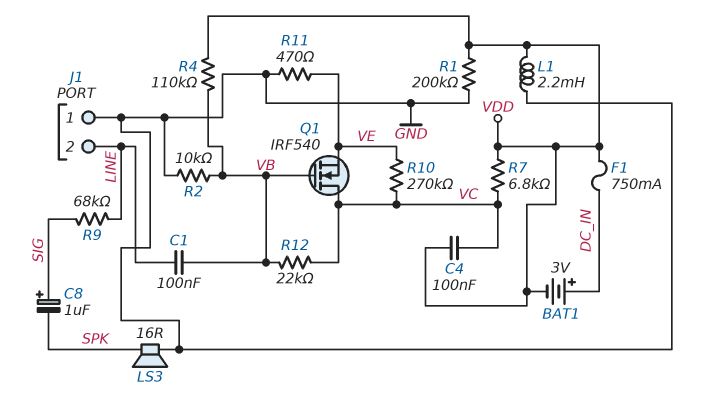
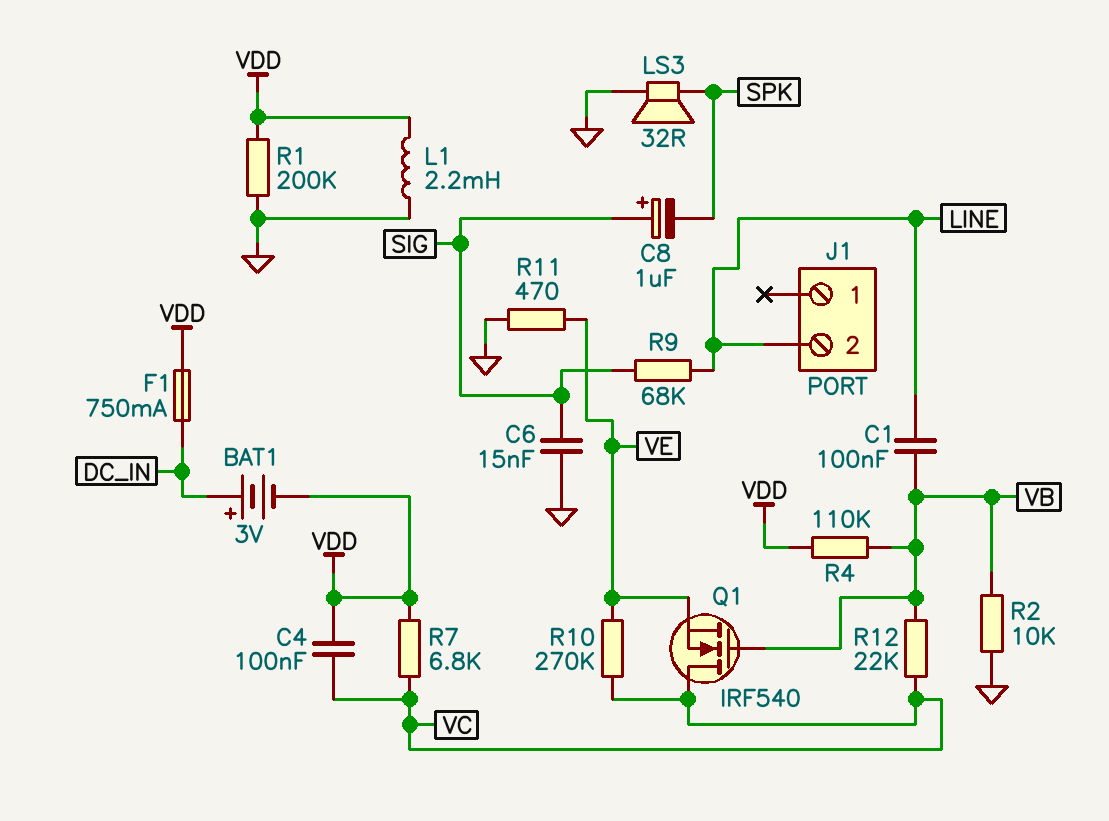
C6: none -> 15nF (GND, SIG)
J1 pin 1: GND -> none
LS3: speaker 16R (GND, SPK) -> speaker 32R (GND, SPK)

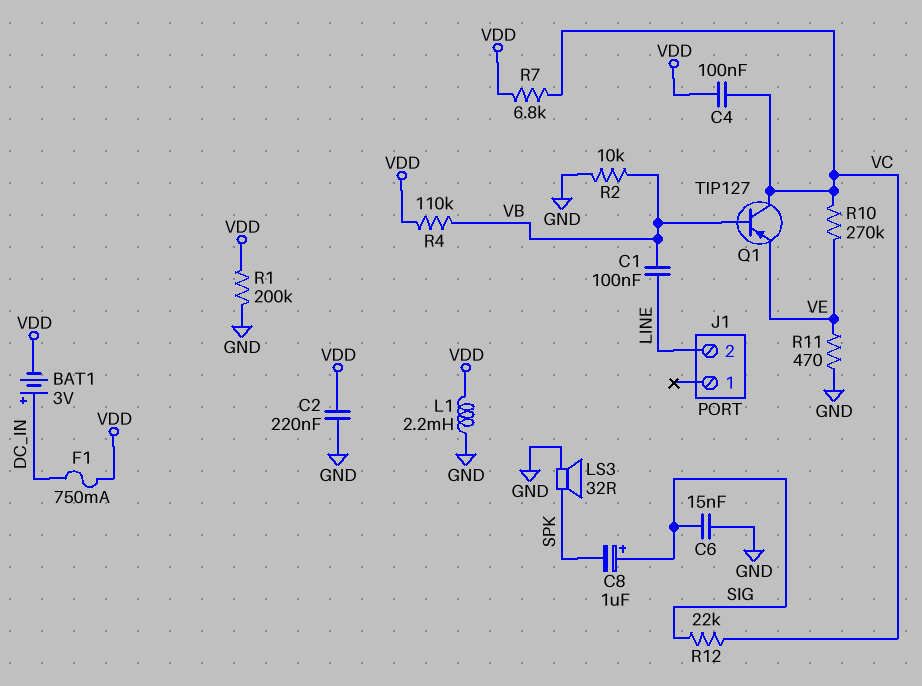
C2: none -> 220nF (GND, VDD)
Q1: NMOS IRF540 (G VB, D VC, S VE) -> PNP TIP127 (B VB, C VC, E VE)
R9: 68k (LINE, SIG) -> none
R12: 22k (VB, VC) -> 22k (SIG, VC)

